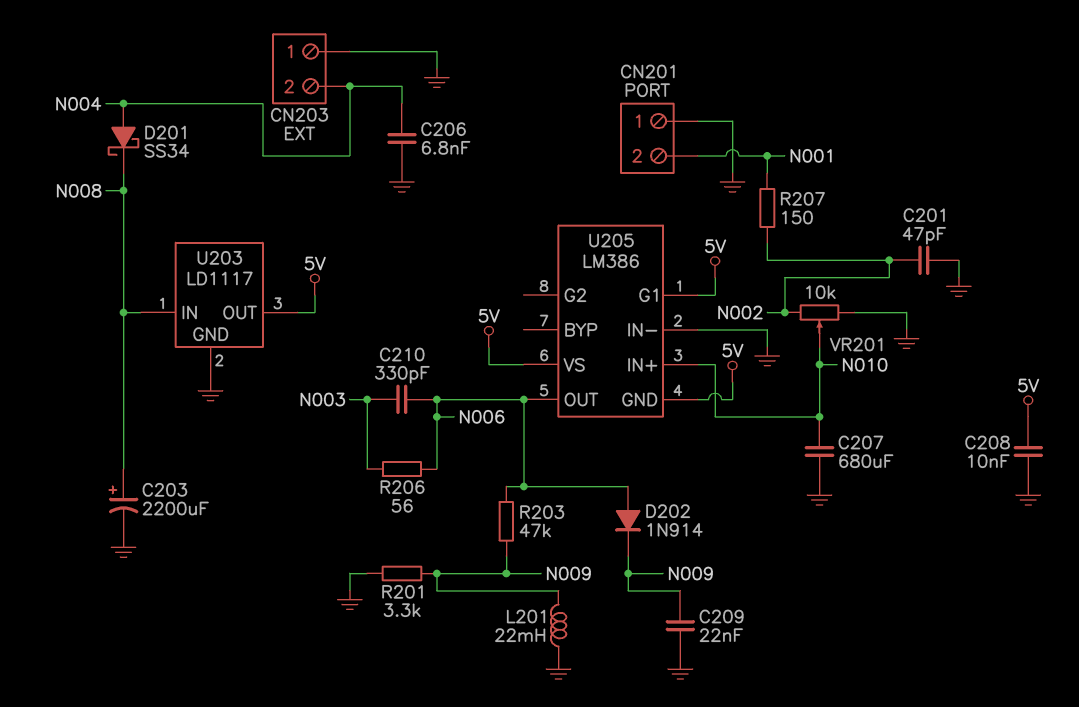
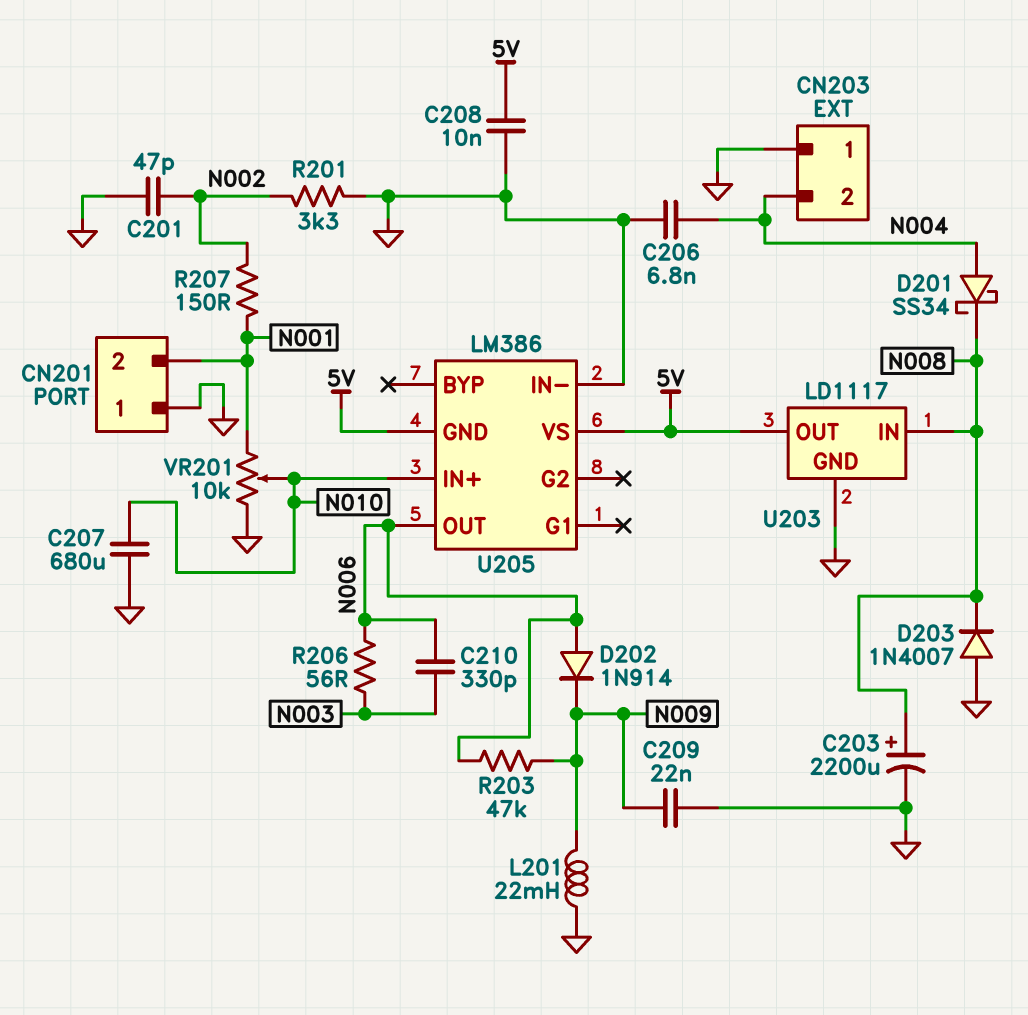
D203: none -> diode 1N4007 (A GND, K N008)
R201: 3.3k (GND, N009) -> 3.3k (GND, N002)
U205 pin G1: 5V -> none
VR201: 10k (GND, N002, wiper N010) -> 10k (GND, N001, wiper N010)

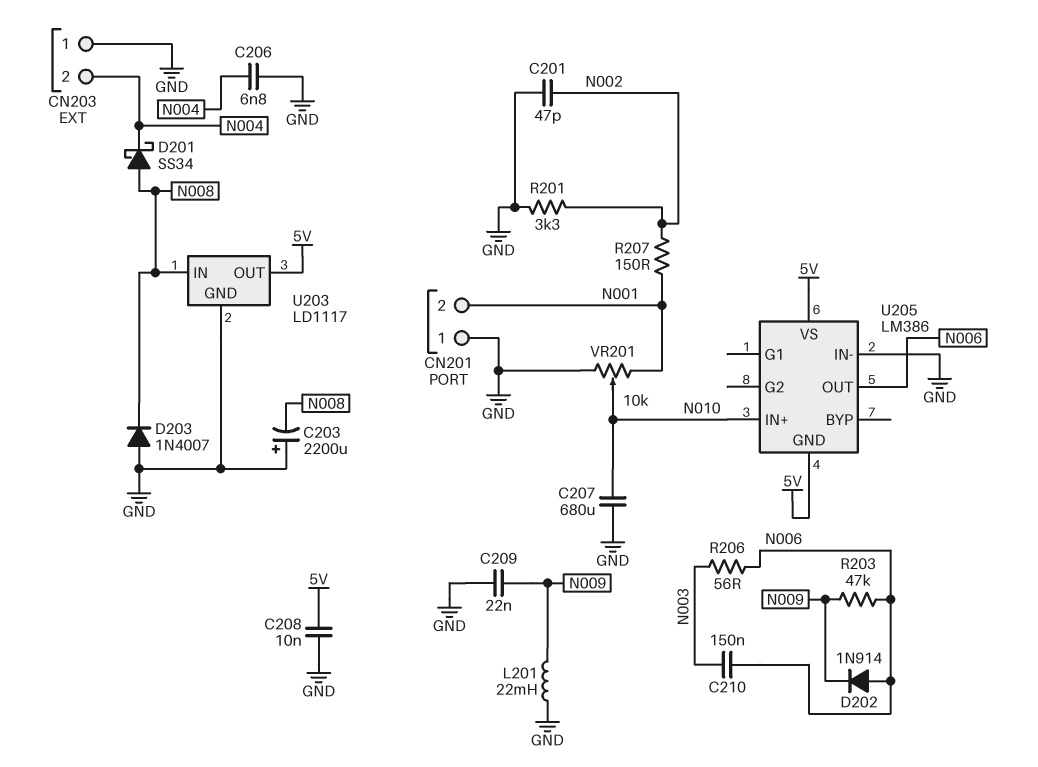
C203: 2200uF (plus N008, minus GND) -> 2200uF (plus GND, minus N008)
C210: 330pF (N003, N006) -> 150nF (N003, N006)
D201: schottky SS34 (A N004, K N008) -> schottky SS34 (A N008, K N004)

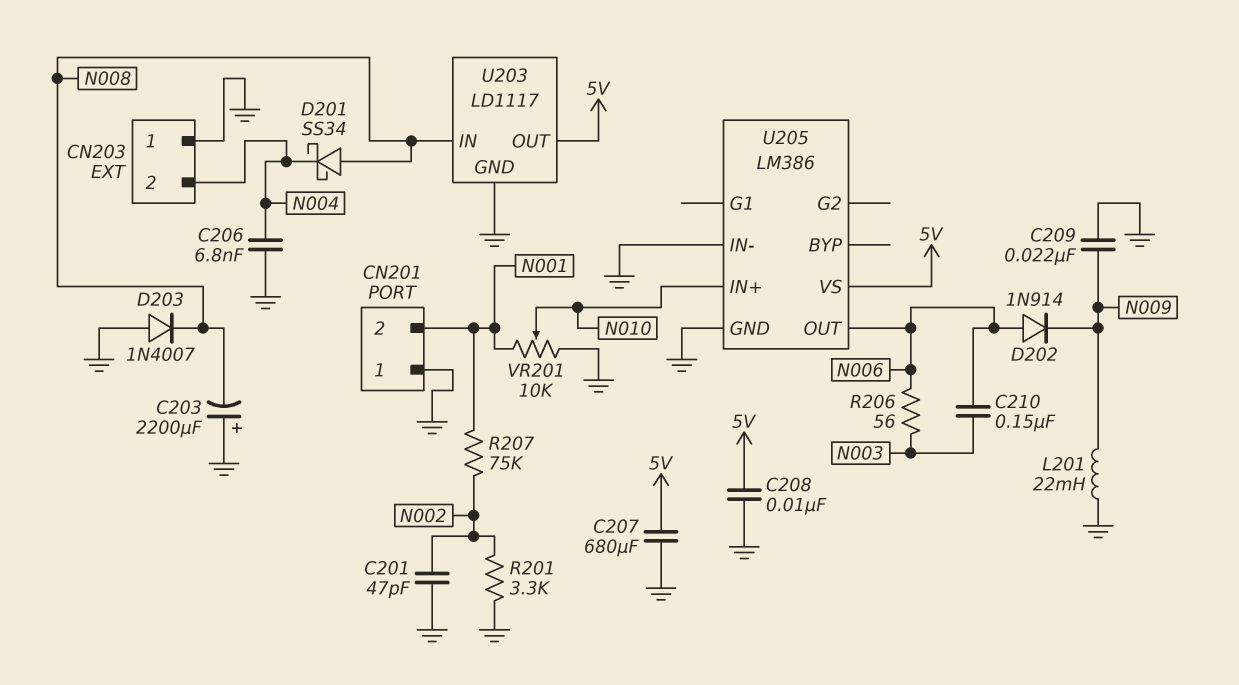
C207: 680uF (GND, N010) -> 680uF (5V, GND)
R203: 47k (N006, N009) -> none
R207: 150 (N001, N002) -> 75k (N001, N002)
U205 pin GND: 5V -> GND

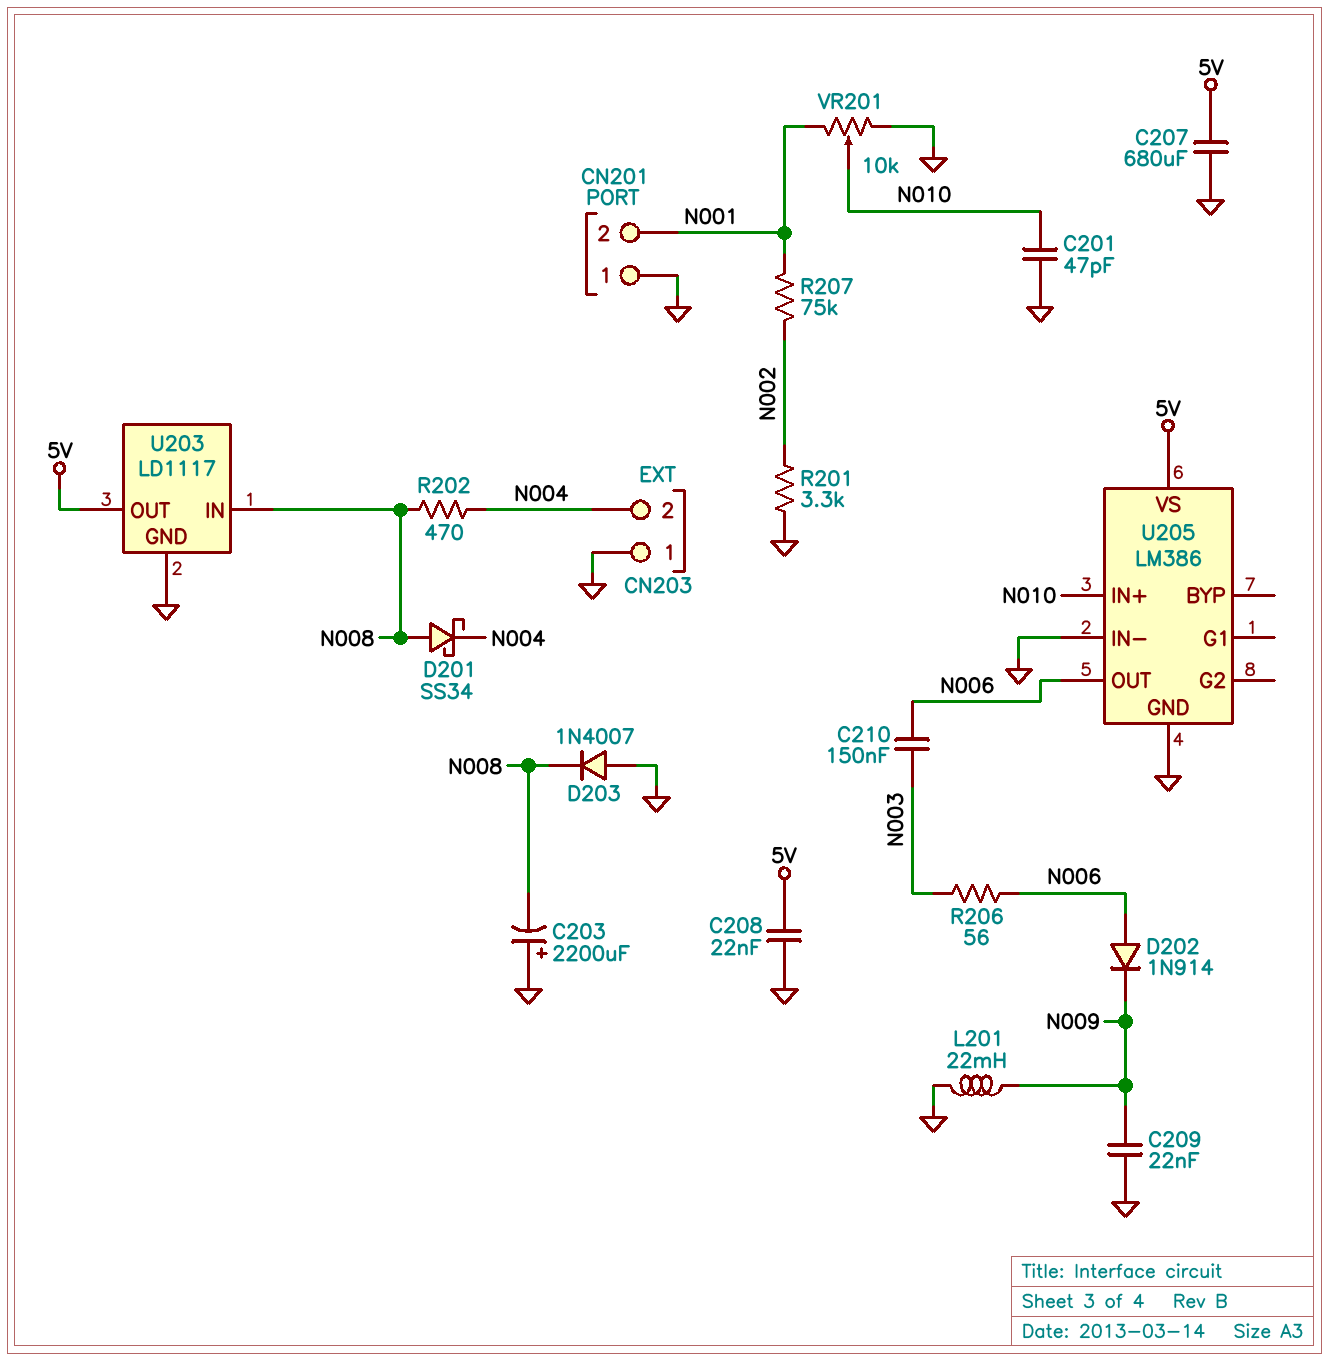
C201: 47pF (GND, N002) -> 47pF (GND, N010)
C206: 6.8nF (GND, N004) -> none
C208: 10nF (5V, GND) -> 22nF (5V, GND)
R202: none -> 470 (N004, N008)

